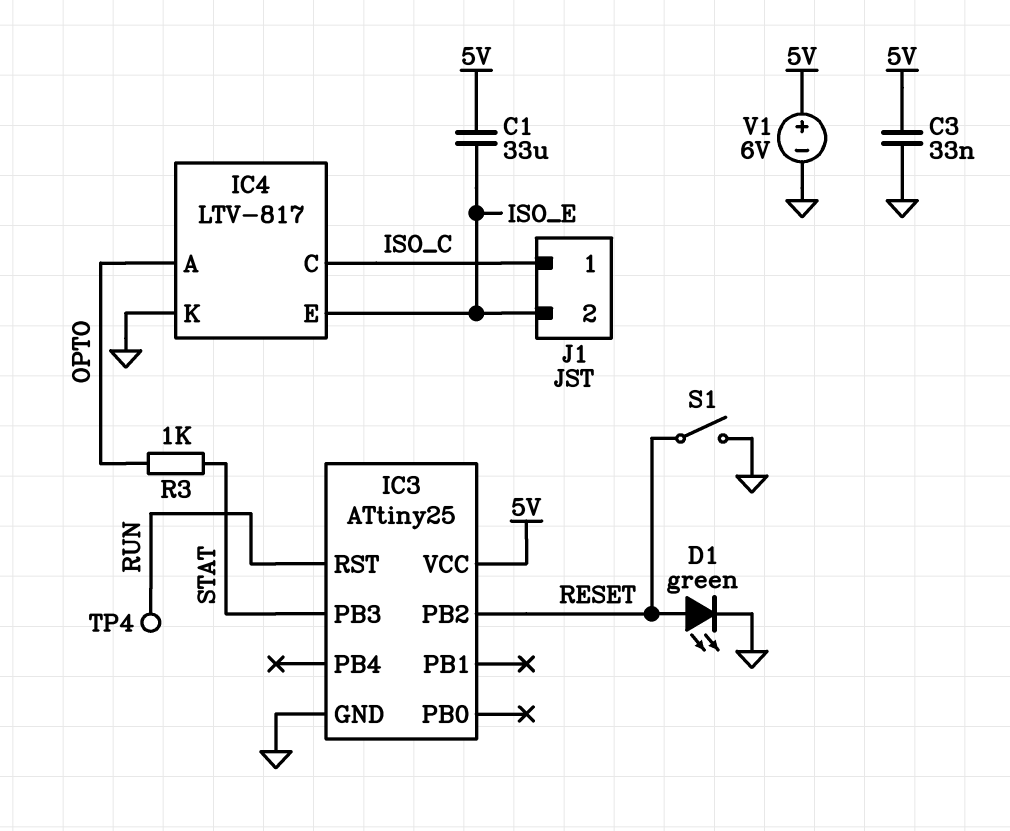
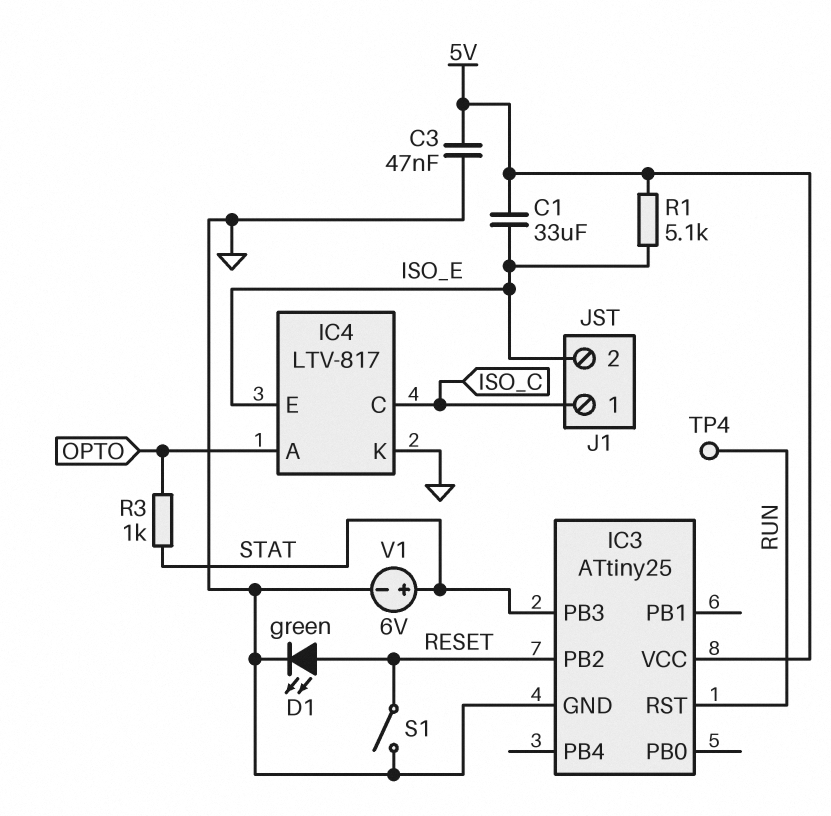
C3: 33nF (5V, GND) -> 47nF (5V, GND)
R1: none -> 5.1k (5V, ISO_E)
V1: 6V (plus 5V, minus GND) -> 6V (plus STAT, minus GND)

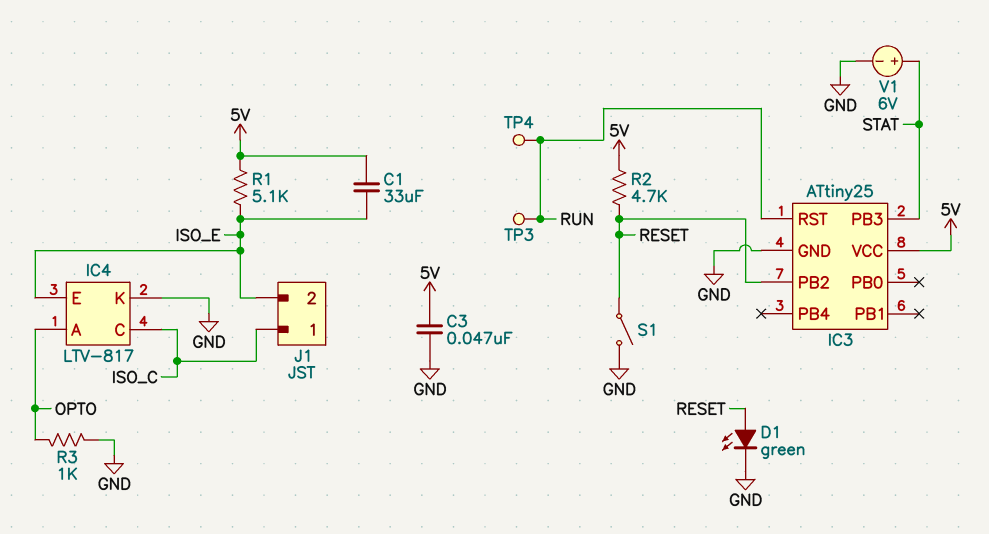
R2: none -> 4.7k (5V, RESET)
R3: 1k (OPTO, STAT) -> 1k (GND, OPTO)
TP3: none -> test point (RUN)

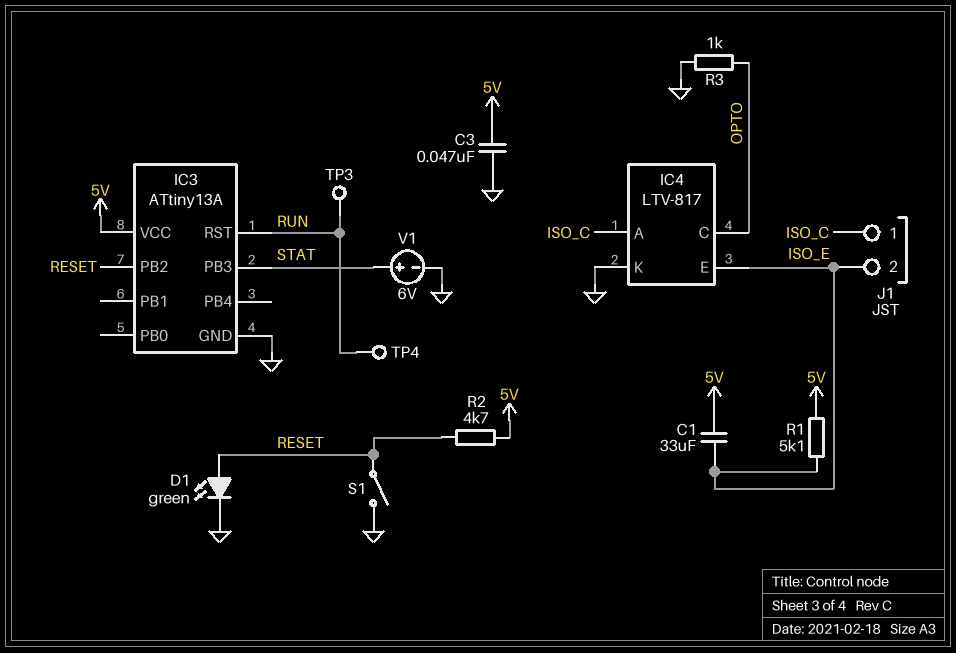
IC3: ATtiny25 -> ATtiny13A
IC4 pin A: OPTO -> ISO_C
IC4 pin C: ISO_C -> OPTO

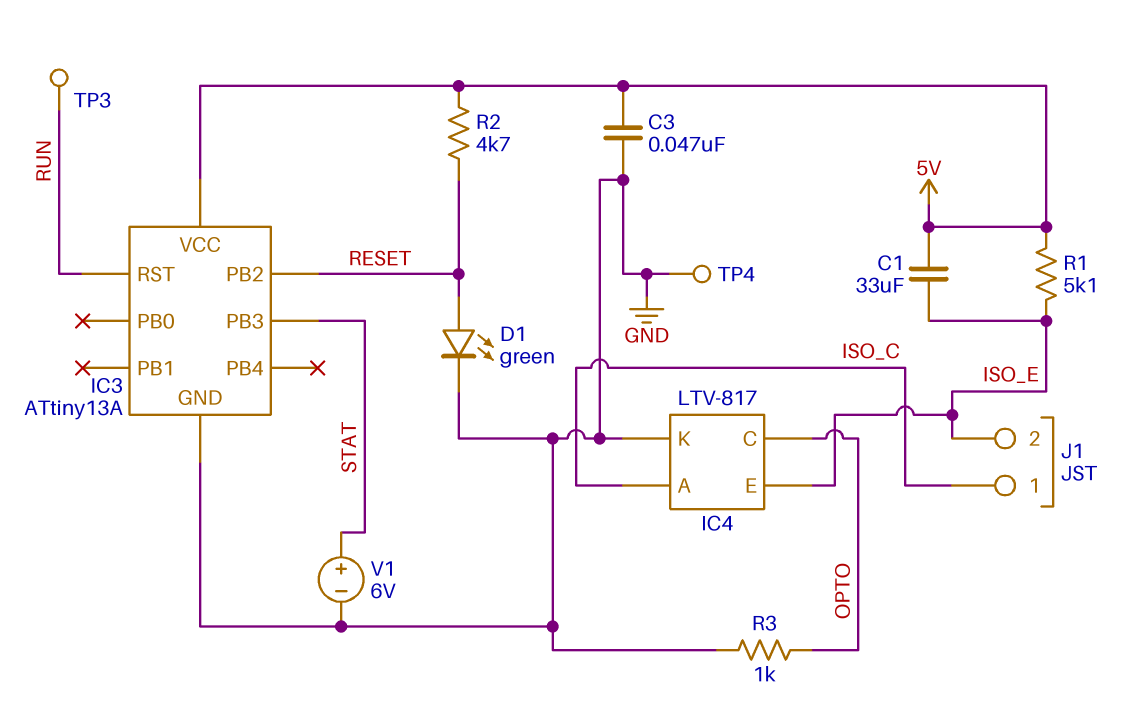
S1: switch (GND, RESET) -> none
TP4: test point (RUN) -> test point (GND)

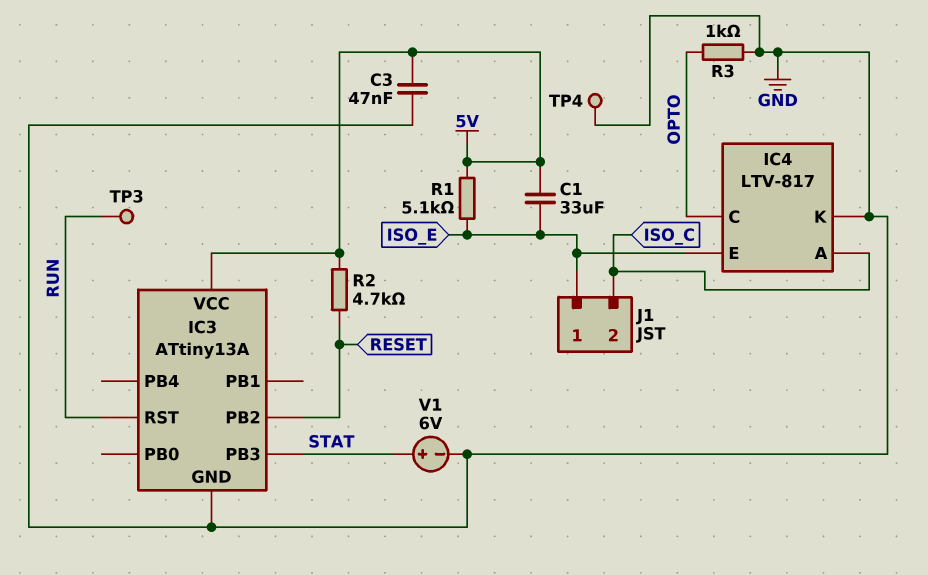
D1: LED green (A RESET, K GND) -> none
J1 pin 1: ISO_C -> ISO_E
J1 pin 2: ISO_E -> ISO_C

